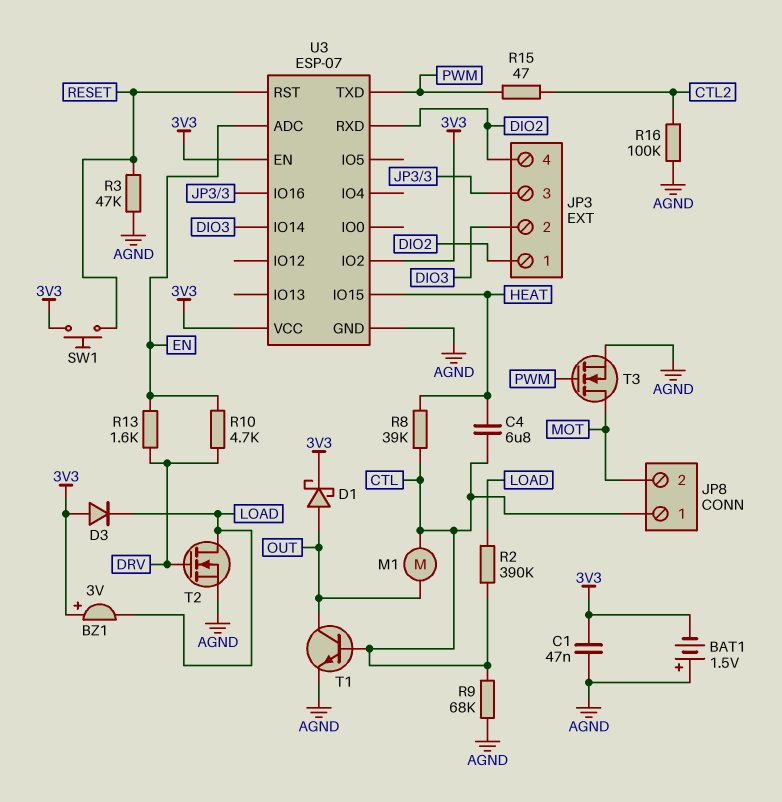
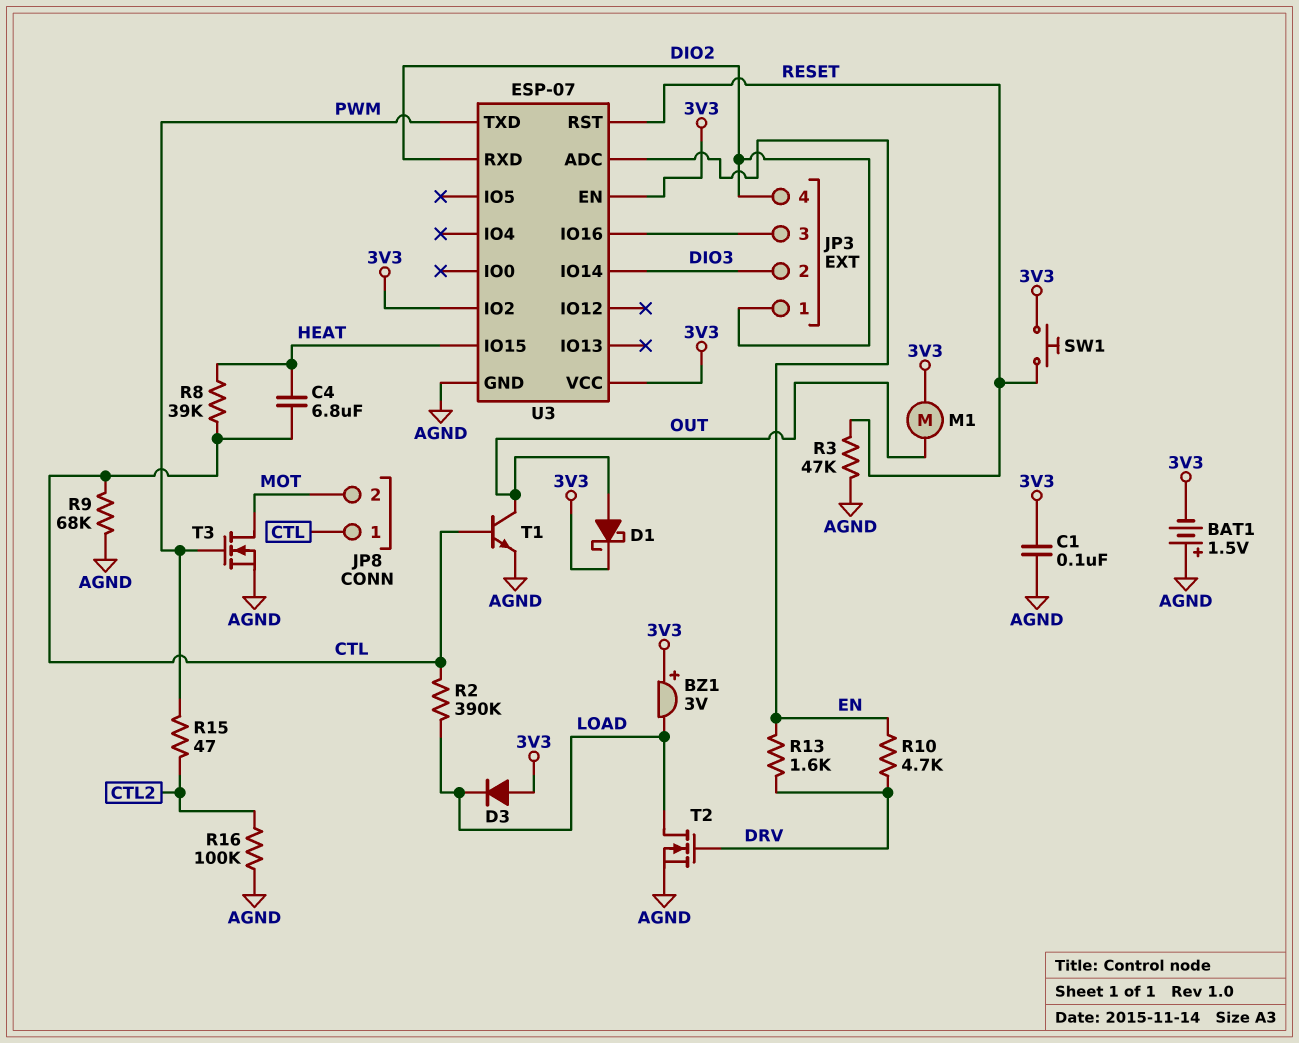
C1: 47nF (3V3, AGND) -> 100nF (3V3, AGND)
M1: motor (CTL, OUT) -> motor (3V3, OUT)

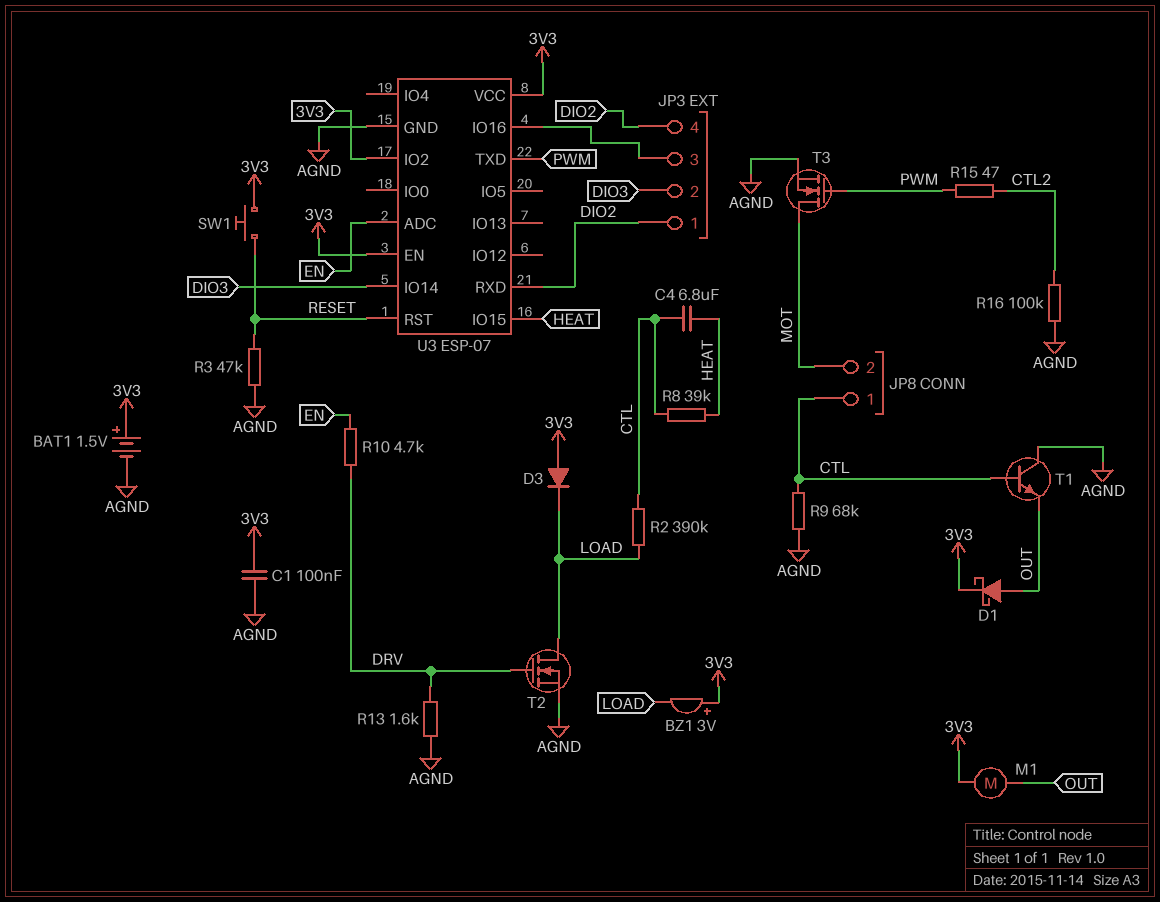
BAT1: 1.5V (plus AGND, minus 3V3) -> 1.5V (plus 3V3, minus AGND)
R13: 1.6k (DRV, EN) -> 1.6k (AGND, DRV)
T1: NPN (B CTL, C OUT, E AGND) -> NPN (B CTL, C AGND, E OUT)

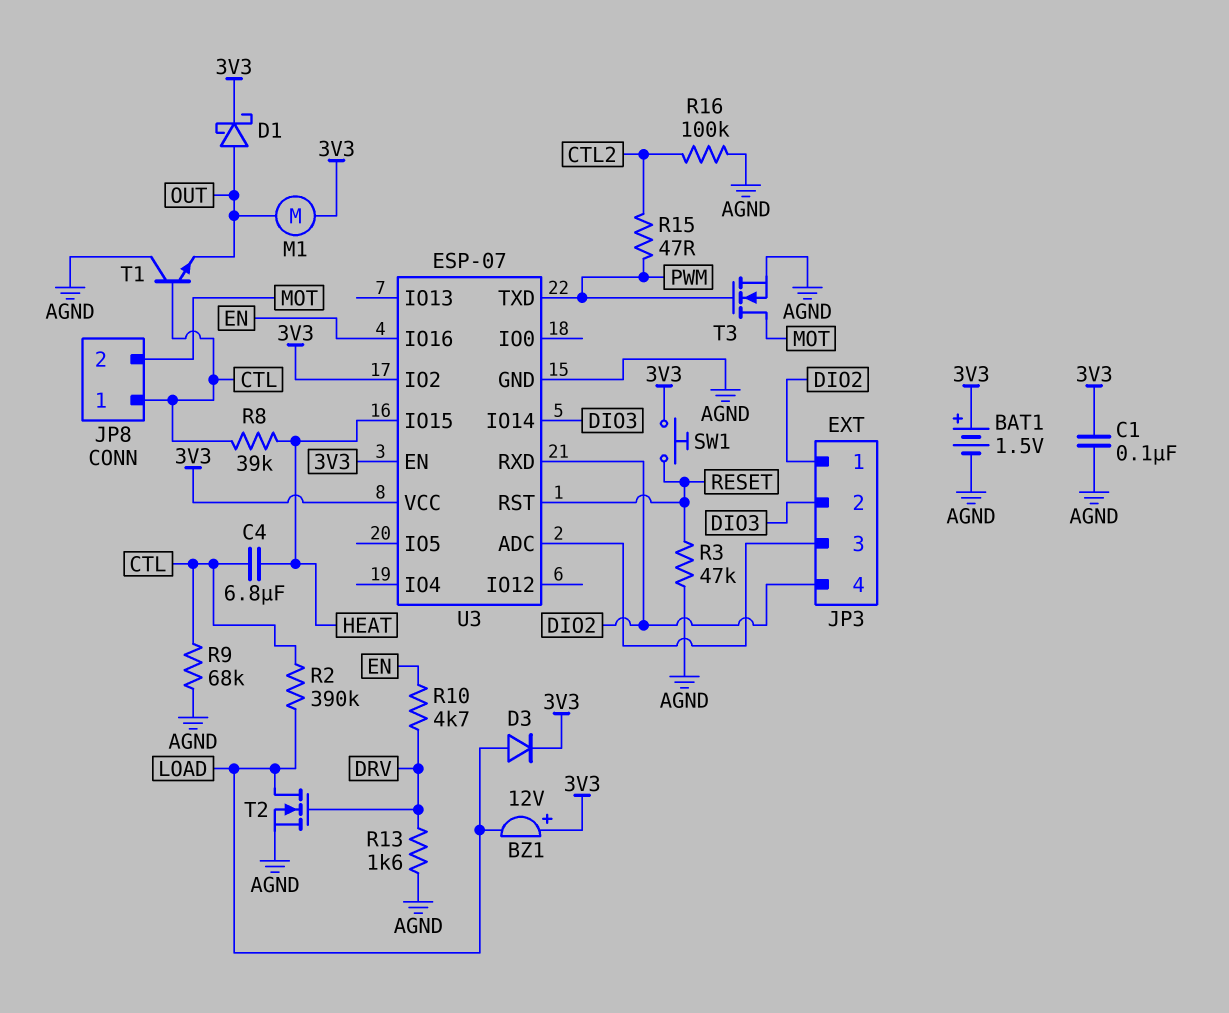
BZ1: buzzer 3V (plus 3V3, minus LOAD) -> buzzer 12V (plus 3V3, minus LOAD)
D3: diode (A 3V3, K LOAD) -> diode (A LOAD, K 3V3)
U3 pin ADC: EN -> JP3/3
U3 pin IO16: JP3/3 -> EN

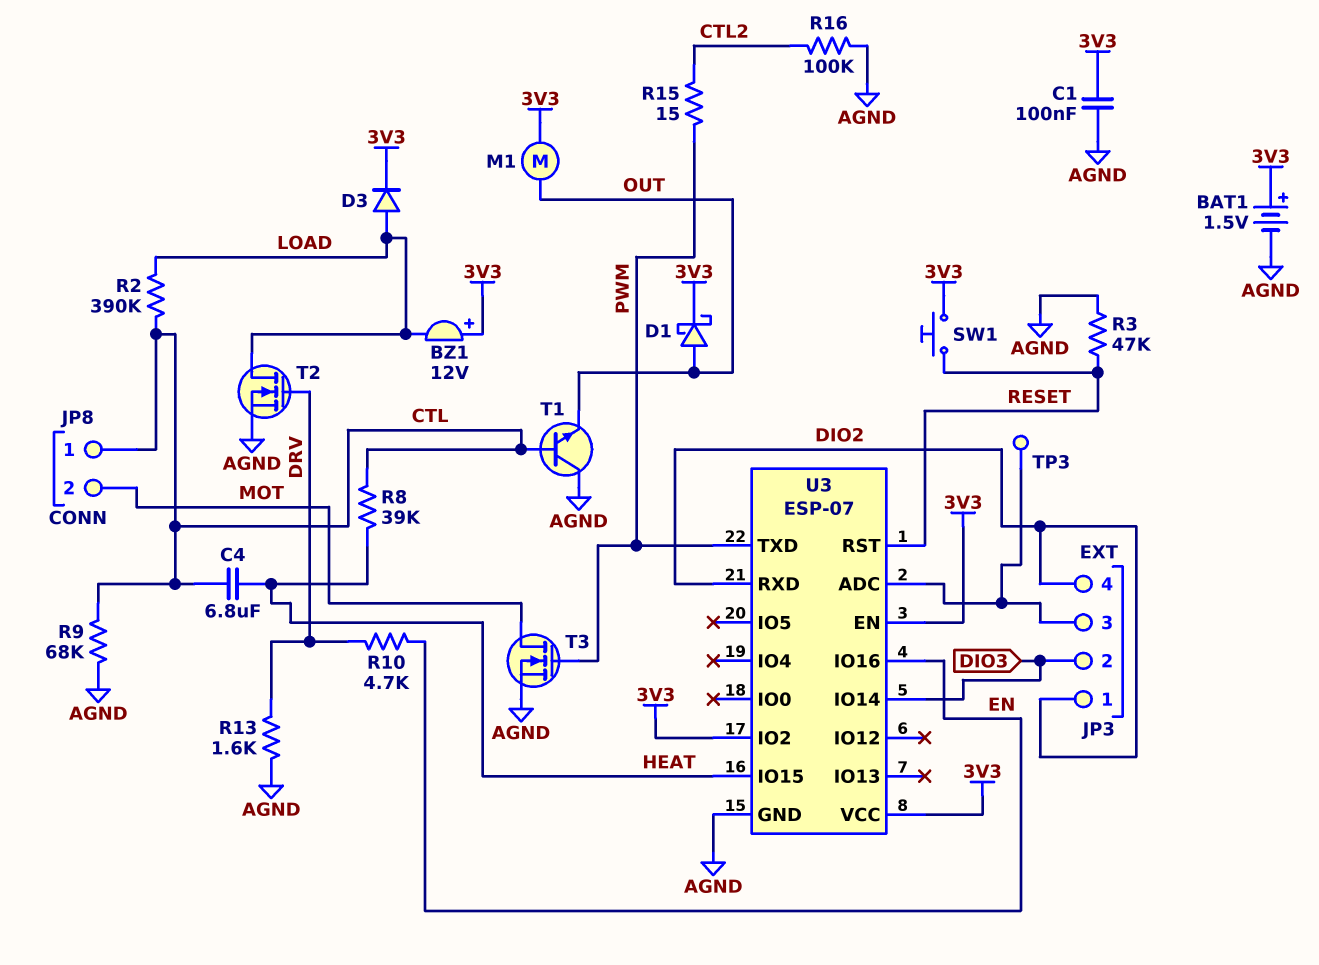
R15: 47 (CTL2, PWM) -> 15 (CTL2, PWM)
TP3: none -> test point (JP3/3)

